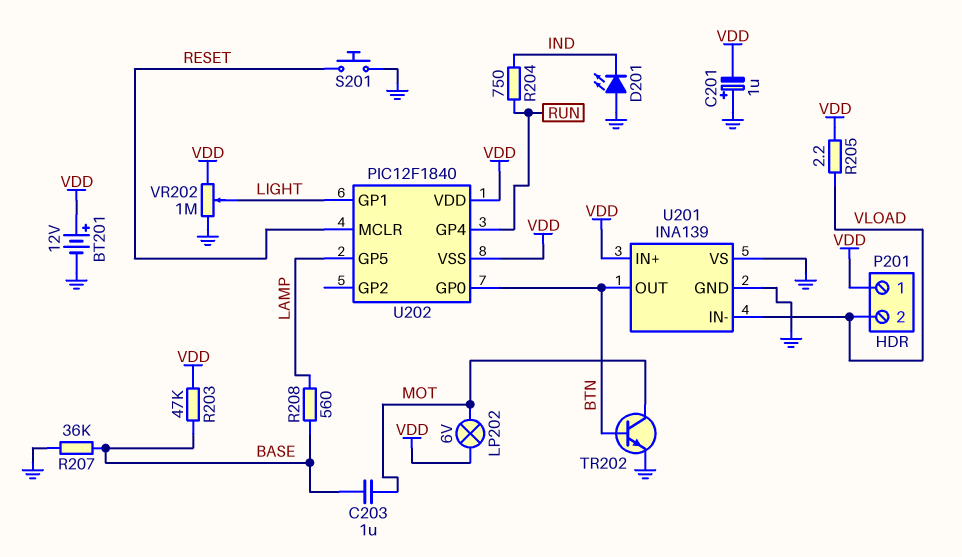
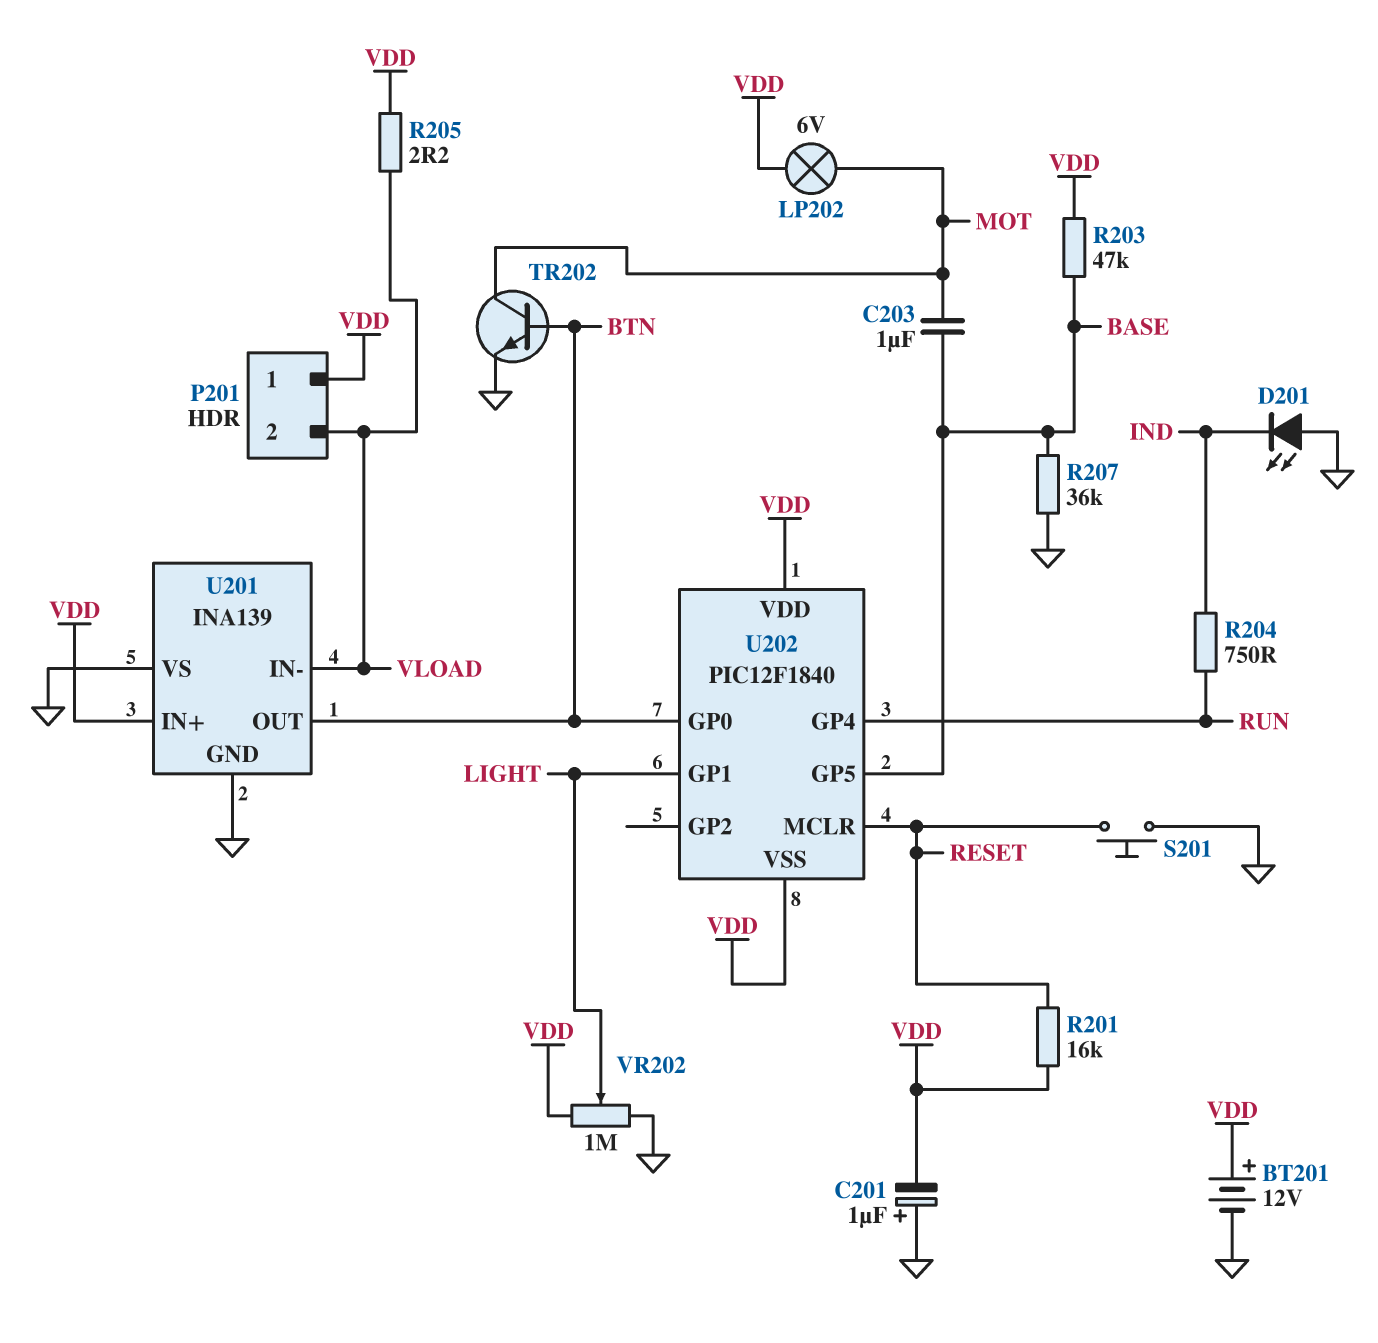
R201: none -> 16k (RESET, VDD)
R208: 560 (BASE, LAMP) -> none
U202 pin GP5: LAMP -> BASE

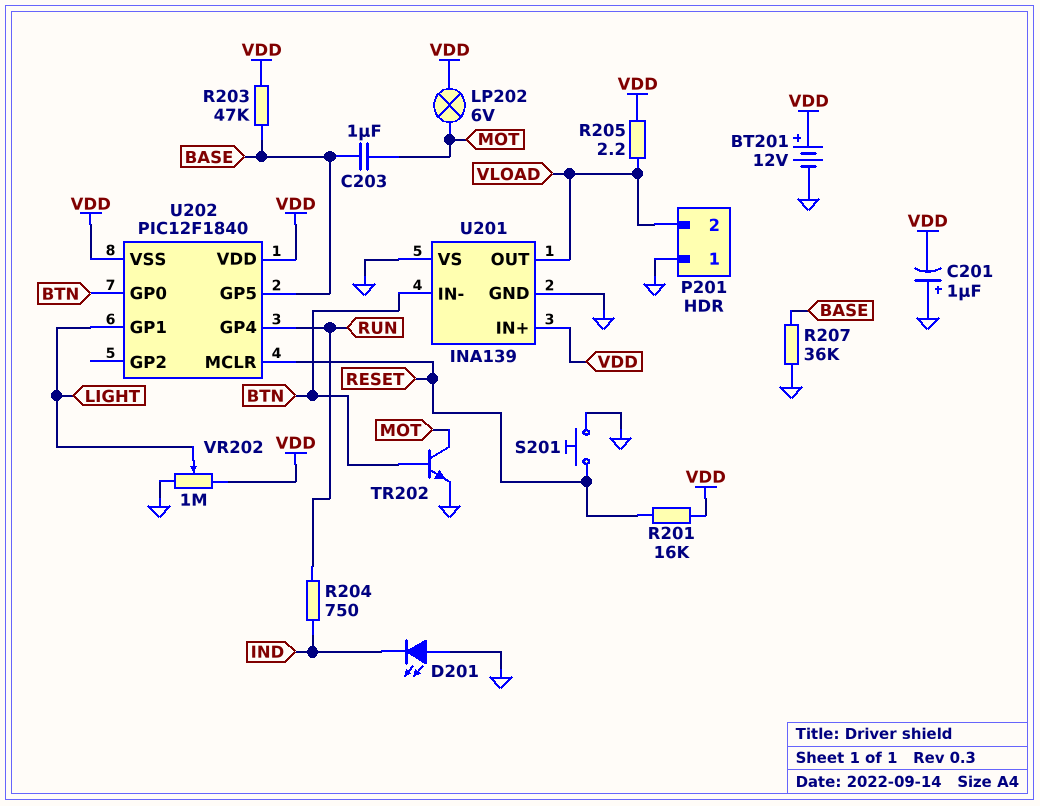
P201 pin 1: VDD -> GND
U201 pin IN-: VLOAD -> BTN
U201 pin OUT: BTN -> VLOAD

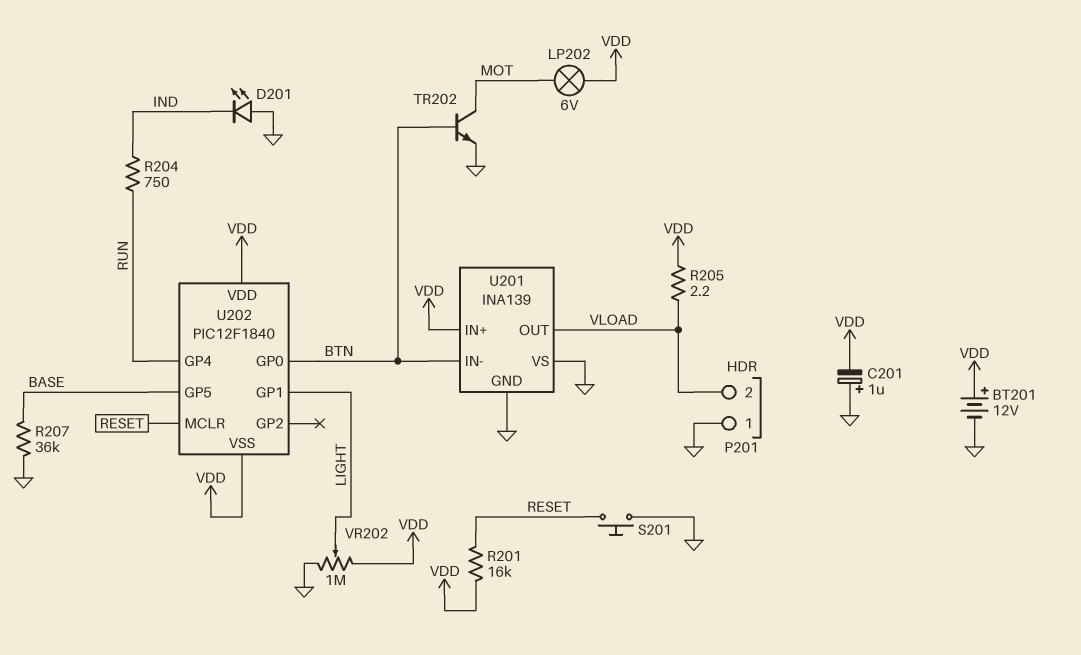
C203: 1uF (BASE, MOT) -> none
R203: 47k (BASE, VDD) -> none

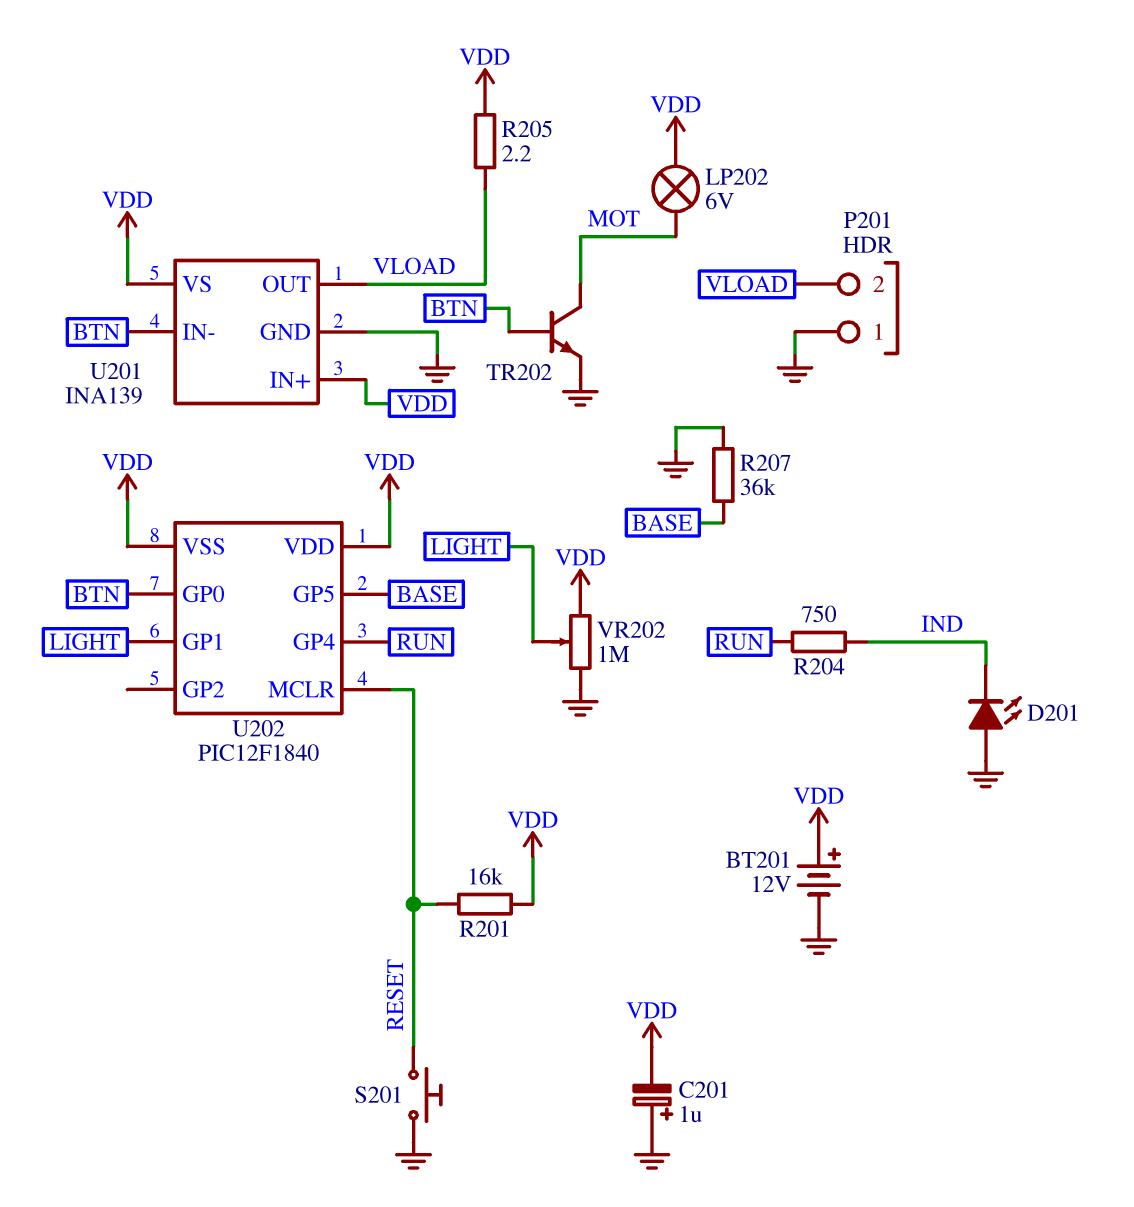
U201 pin VS: GND -> VDD

